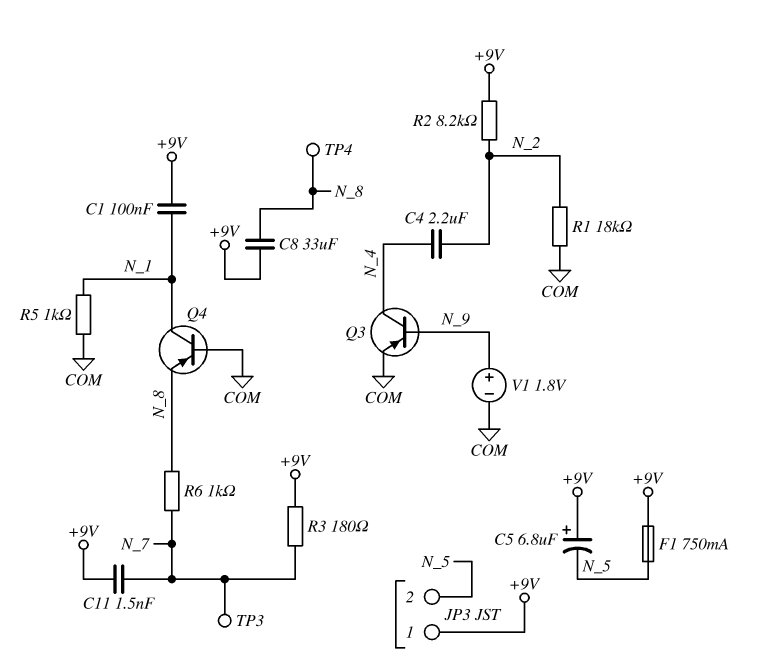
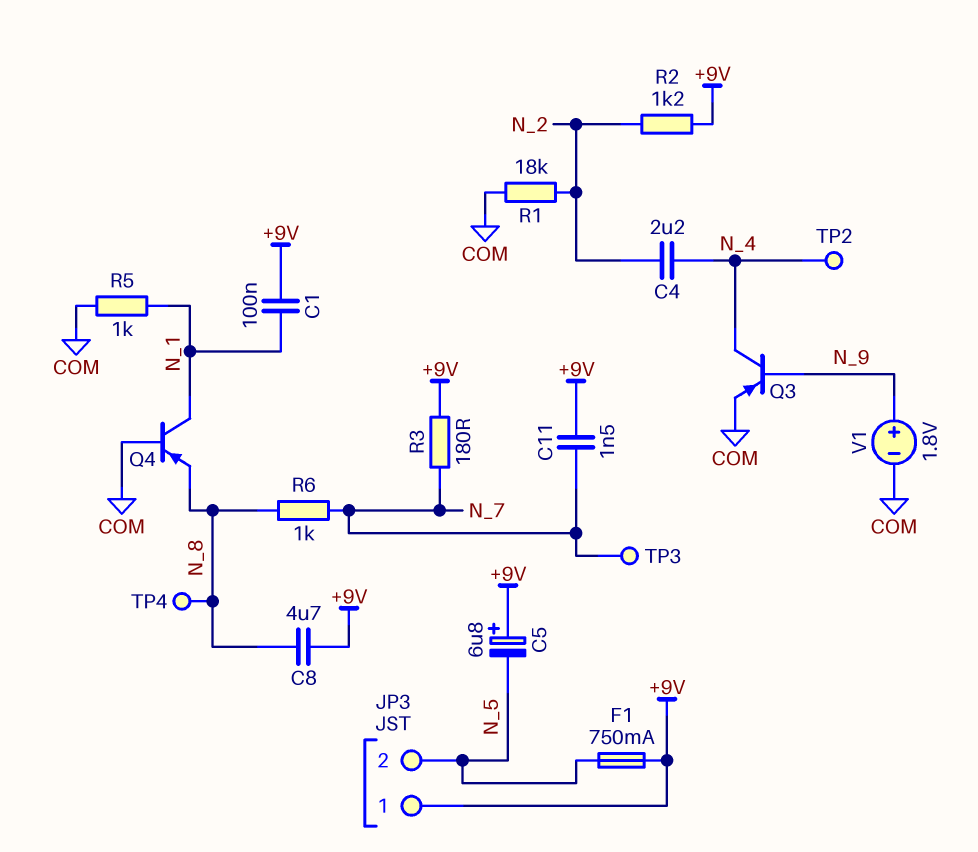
C8: 33uF (+9V, N_8) -> 4.7uF (+9V, N_8)
R2: 8.2k (+9V, N_2) -> 1.2k (+9V, N_2)
TP2: none -> test point (N_4)

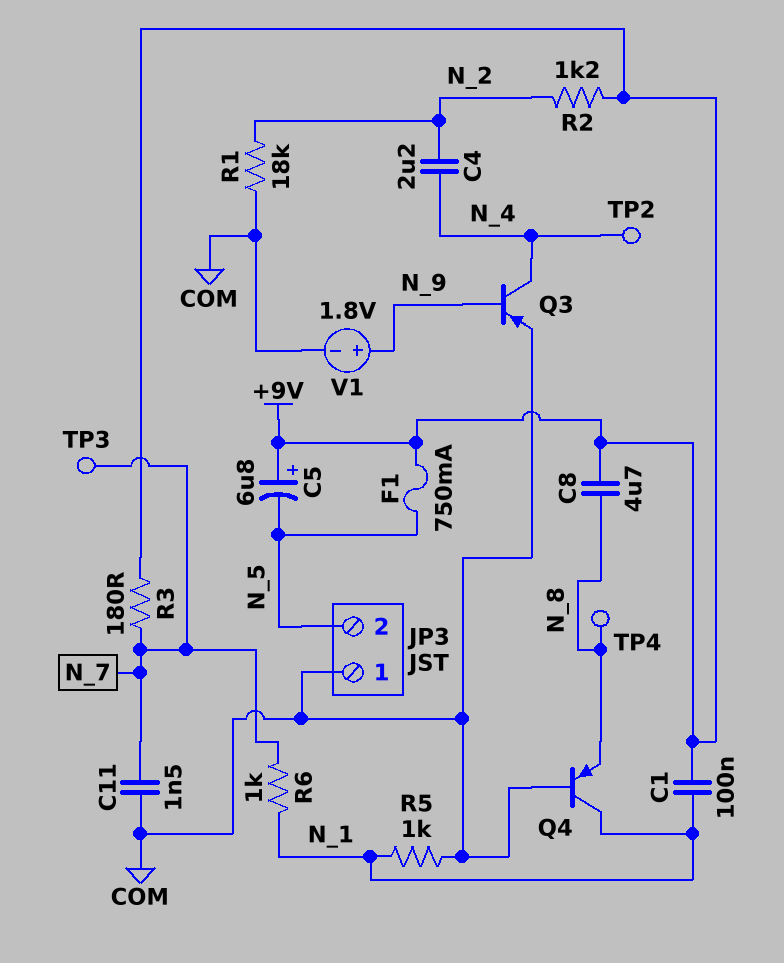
C11: 1.5nF (+9V, N_7) -> 1.5nF (COM, N_7)
JP3 pin 1: +9V -> COM
R6: 1k (N_7, N_8) -> 1k (N_1, N_7)

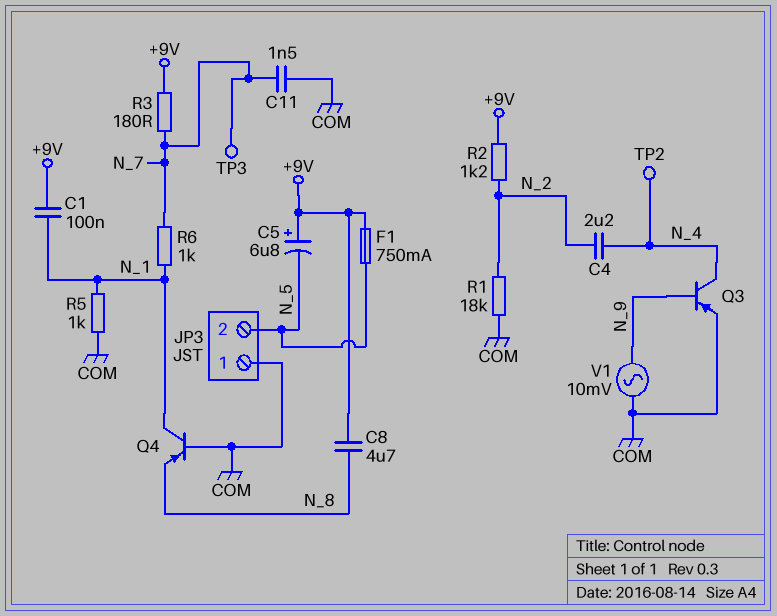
TP4: test point (N_8) -> none
V1: 1.8V (plus N_9, minus COM) -> AC 10mV (COM, N_9)

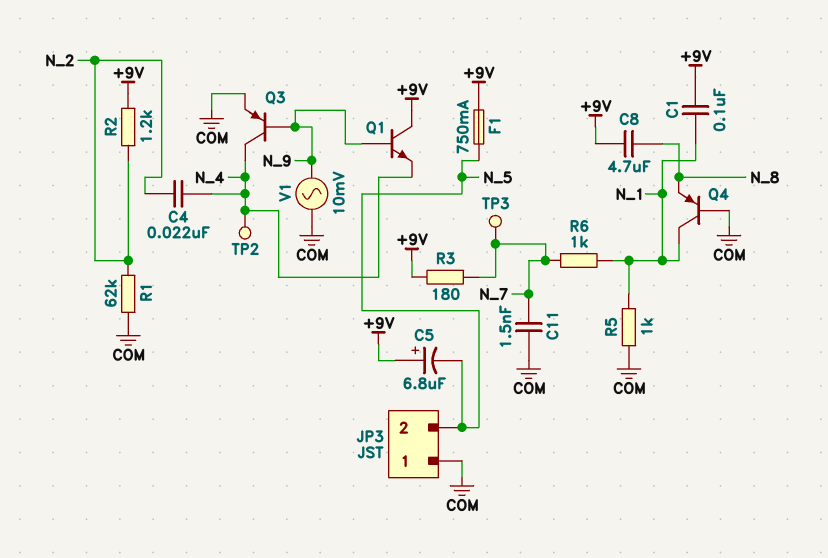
C4: 2.2uF (N_2, N_4) -> 22nF (N_2, N_4)
Q1: none -> NPN (B N_9, C +9V, E N_4)
R1: 18k (COM, N_2) -> 62k (COM, N_2)

